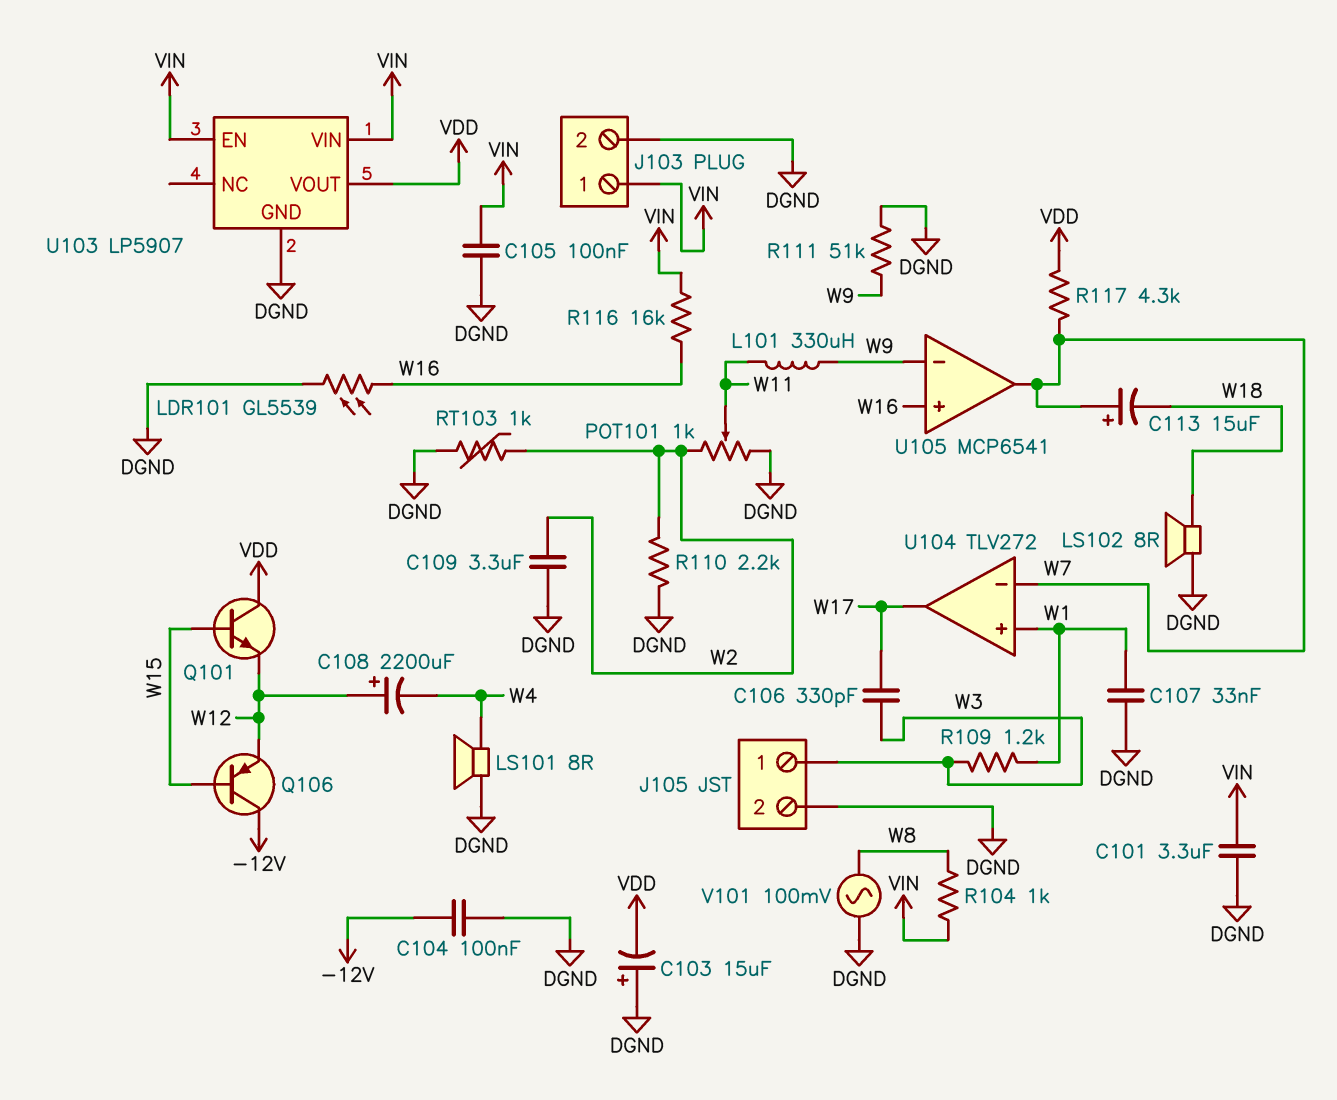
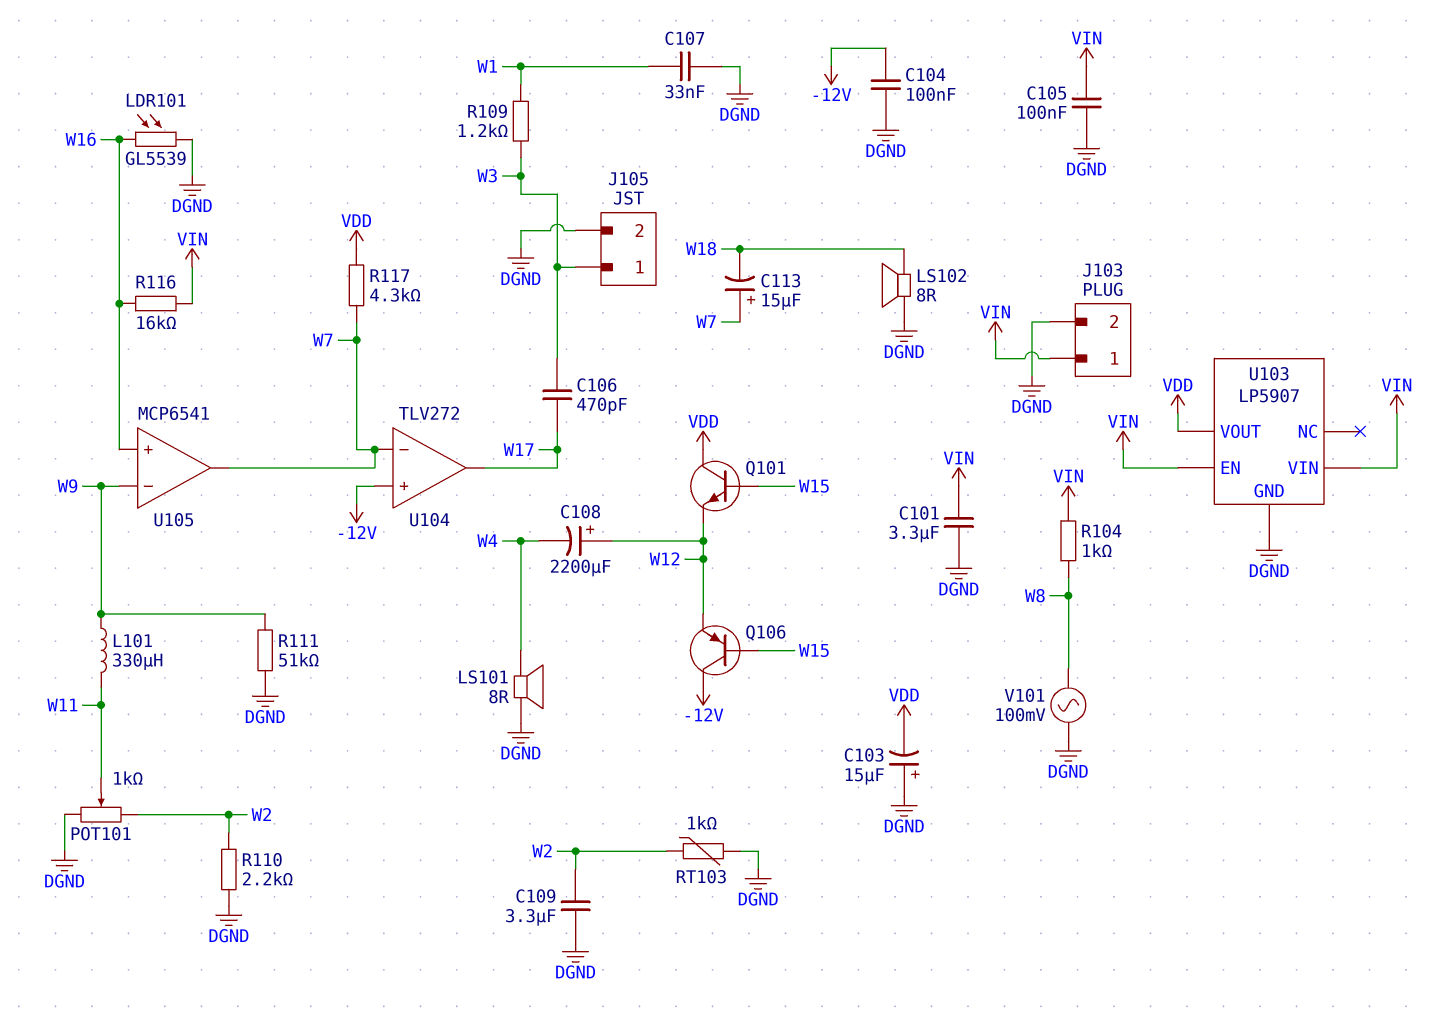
C106: 330pF (W3, W17) -> 470pF (W3, W17)
U104 pin in+: W1 -> -12V

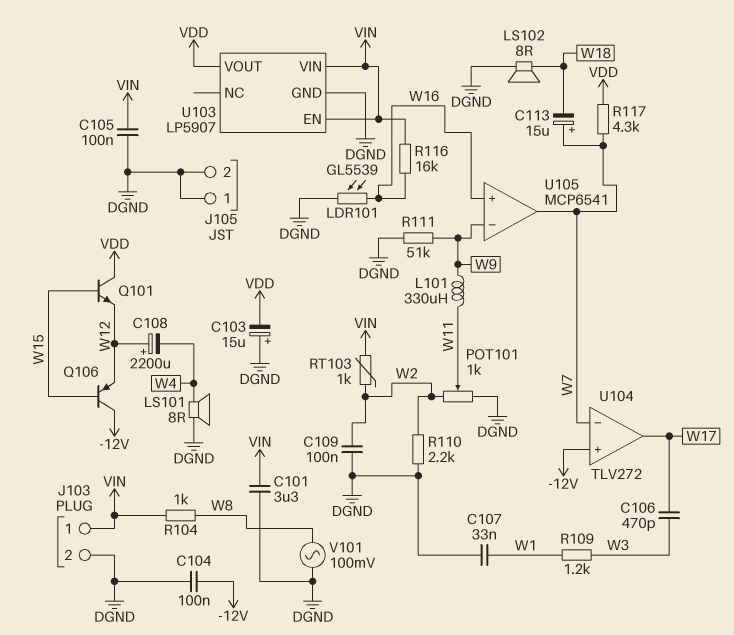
C109: 3.3uF (DGND, W2) -> 100nF (DGND, W2)
J105 pin 1: W3 -> DGND
RT103: 1k (DGND, W2) -> 1k (VIN, W2)

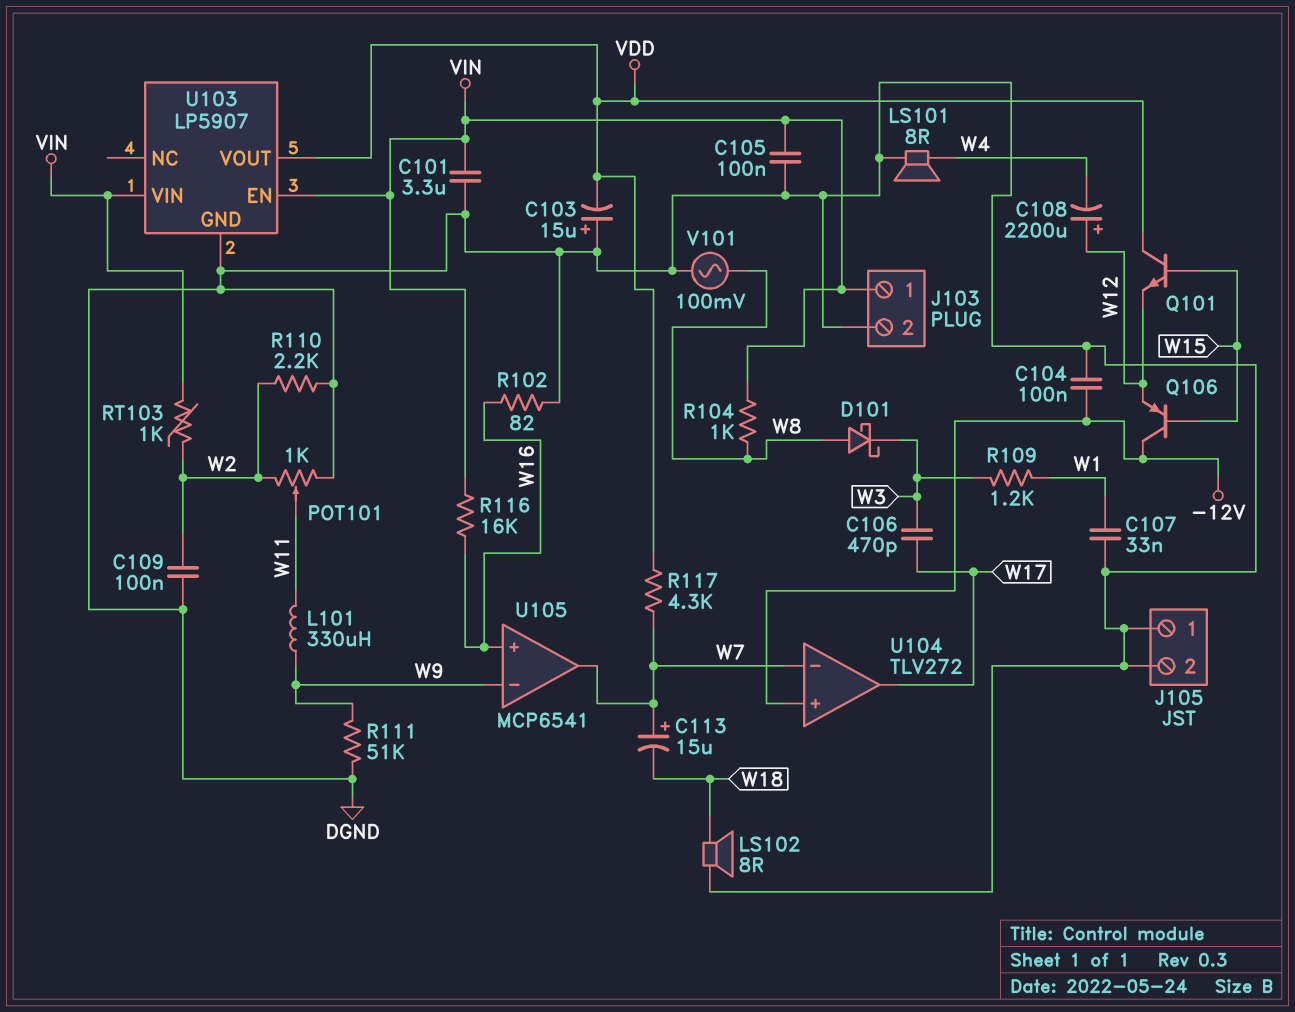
D101: none -> schottky (A W8, K W3)
LDR101: GL5539 (DGND, W16) -> none
R102: none -> 82 (DGND, W16)

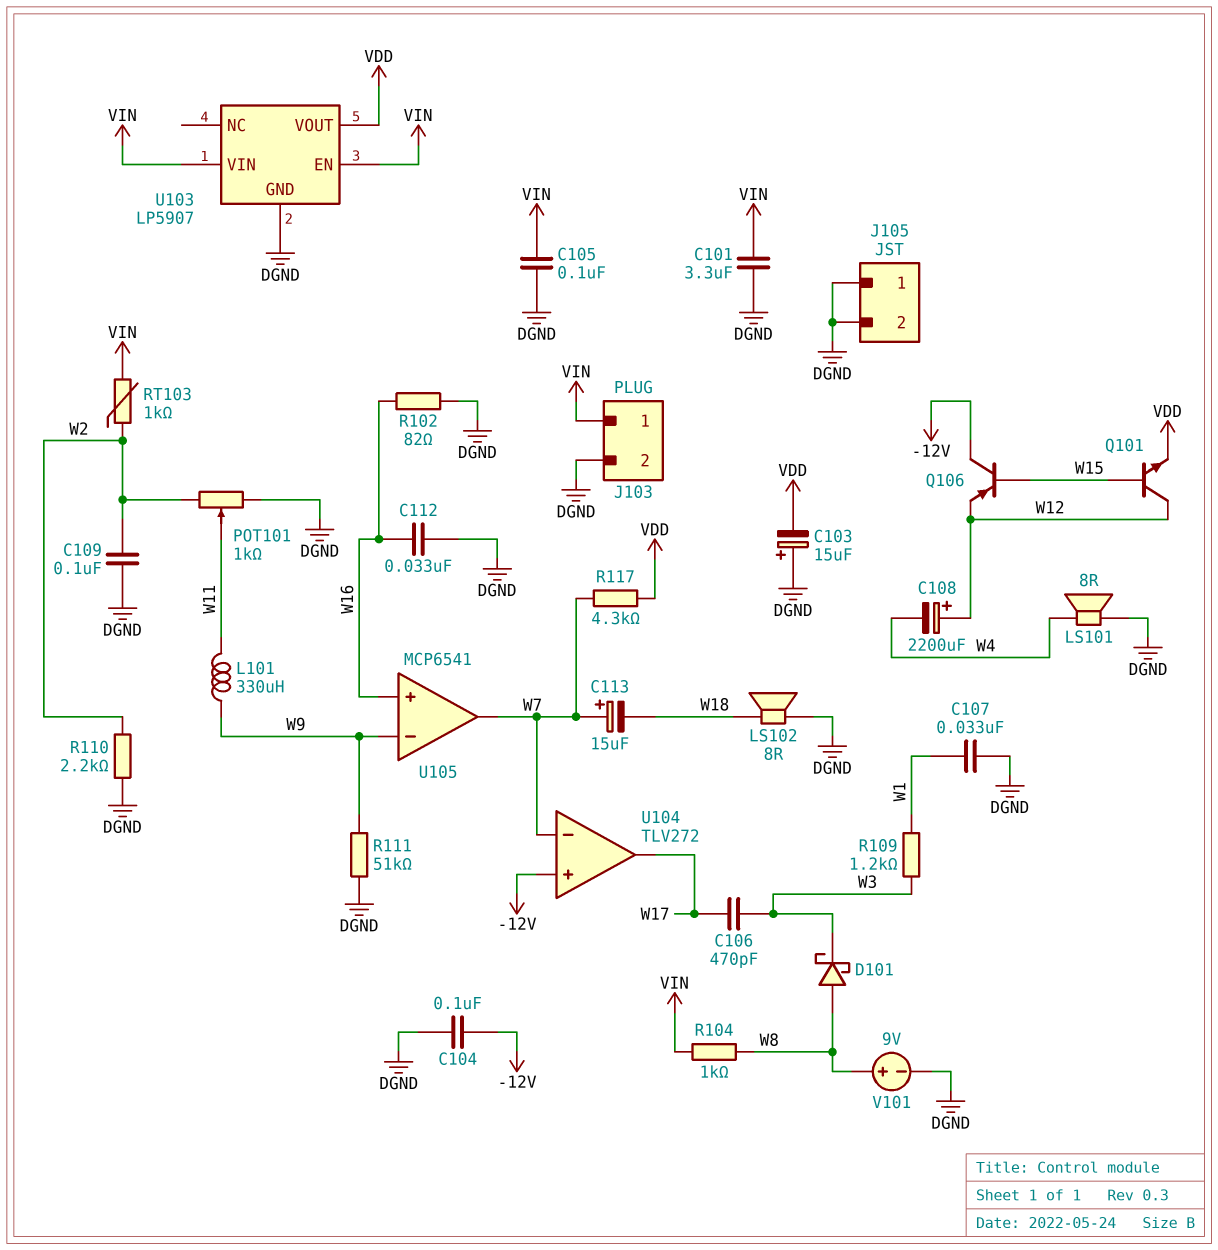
C112: none -> 33nF (DGND, W16)
Q101: NPN (B W15, C VDD, E W12) -> NPN (B W15, C W12, E VDD)
R116: 16k (VIN, W16) -> none
V101: AC 100mV (DGND, W8) -> 9V (plus W8, minus DGND)

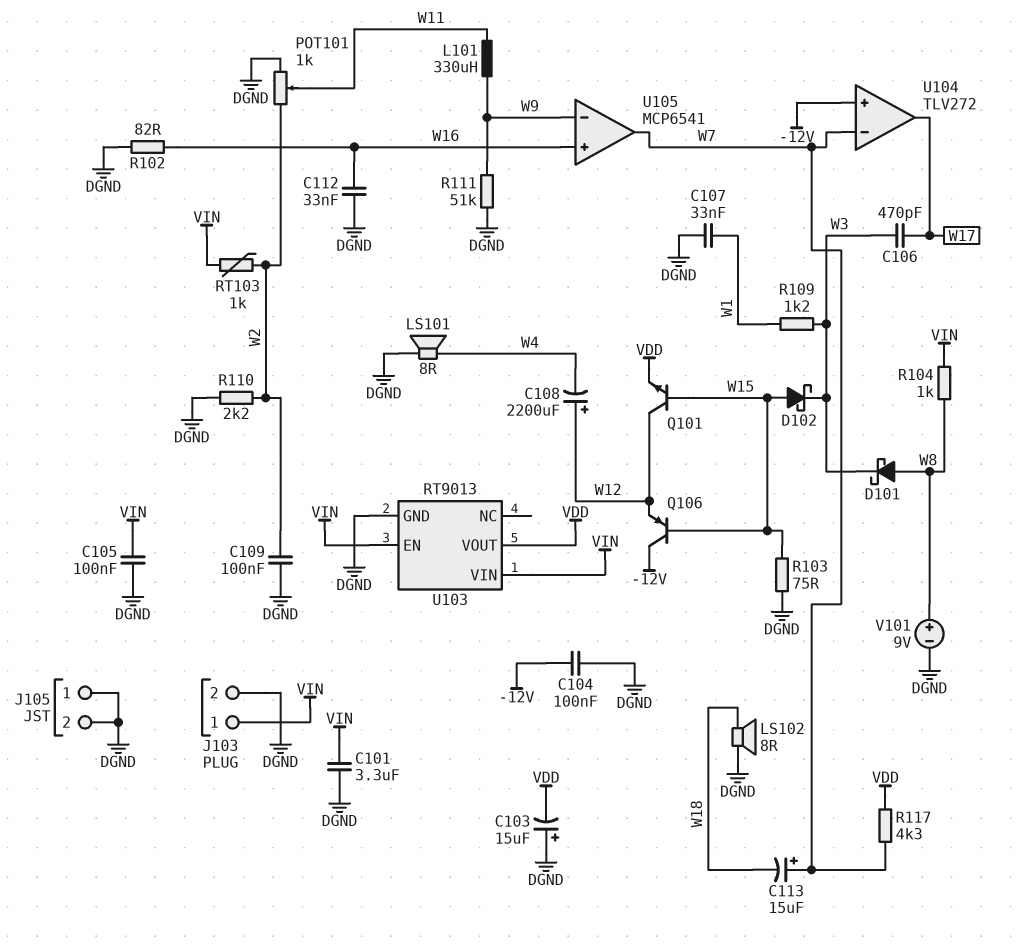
D102: none -> schottky (A W15, K W3)
R103: none -> 75 (DGND, W15)
U103: LP5907 -> RT9013

